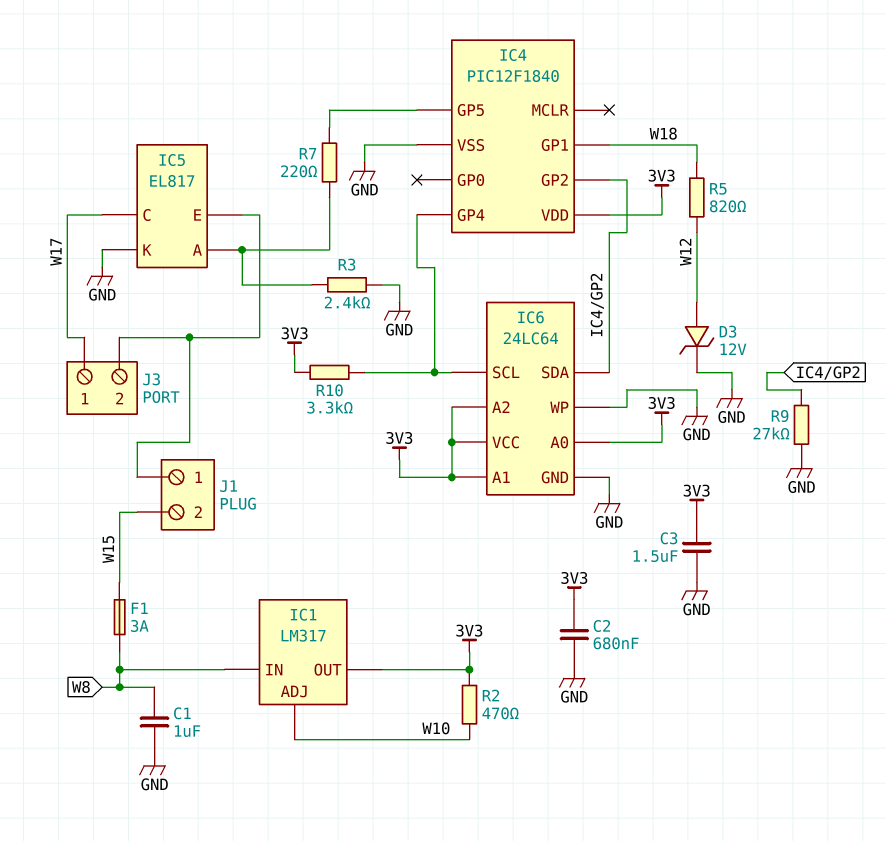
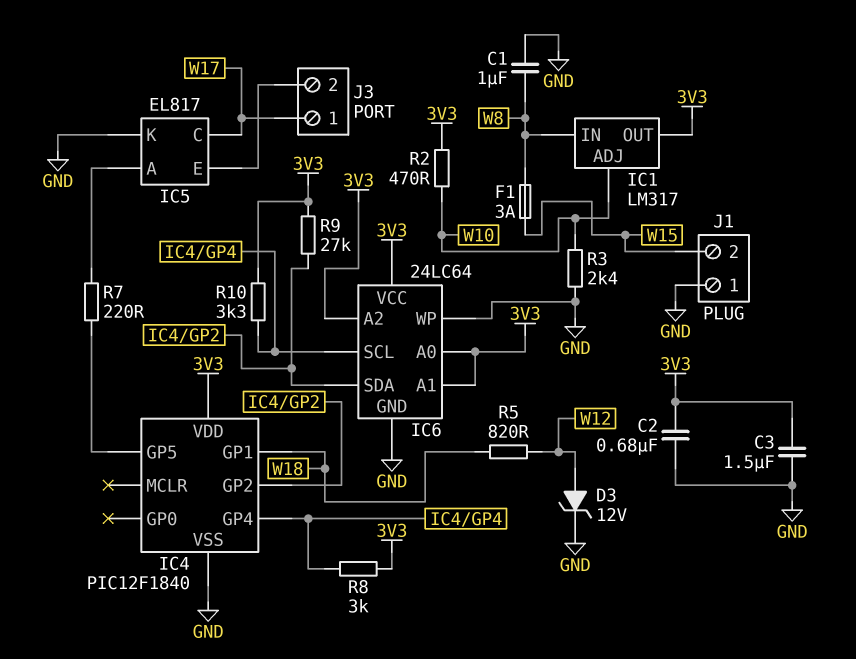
J1 pin 1: IC5/E -> GND
R3: 2.4k (GND, IC5/A) -> 2.4k (GND, W10)
R8: none -> 3k (3V3, IC4/GP4)
R9: 27k (GND, IC4/GP2) -> 27k (3V3, IC4/GP2)

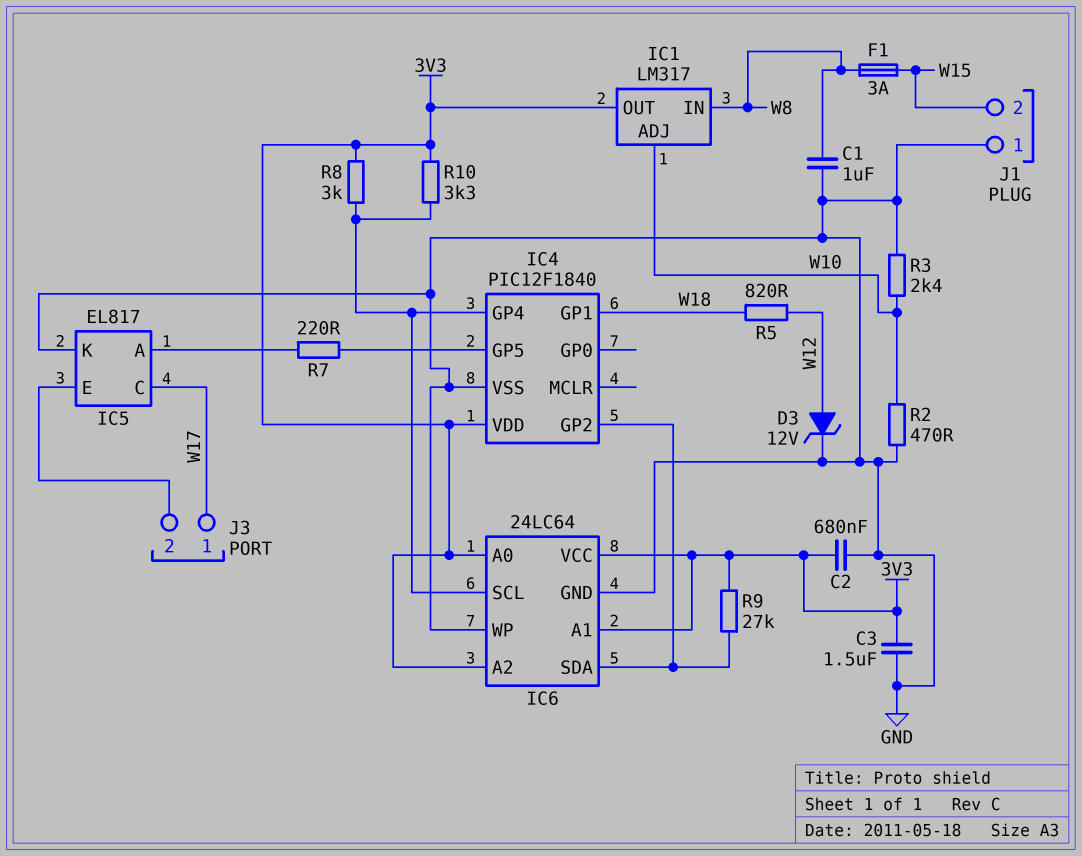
R2: 470 (3V3, W10) -> 470 (GND, W10)

